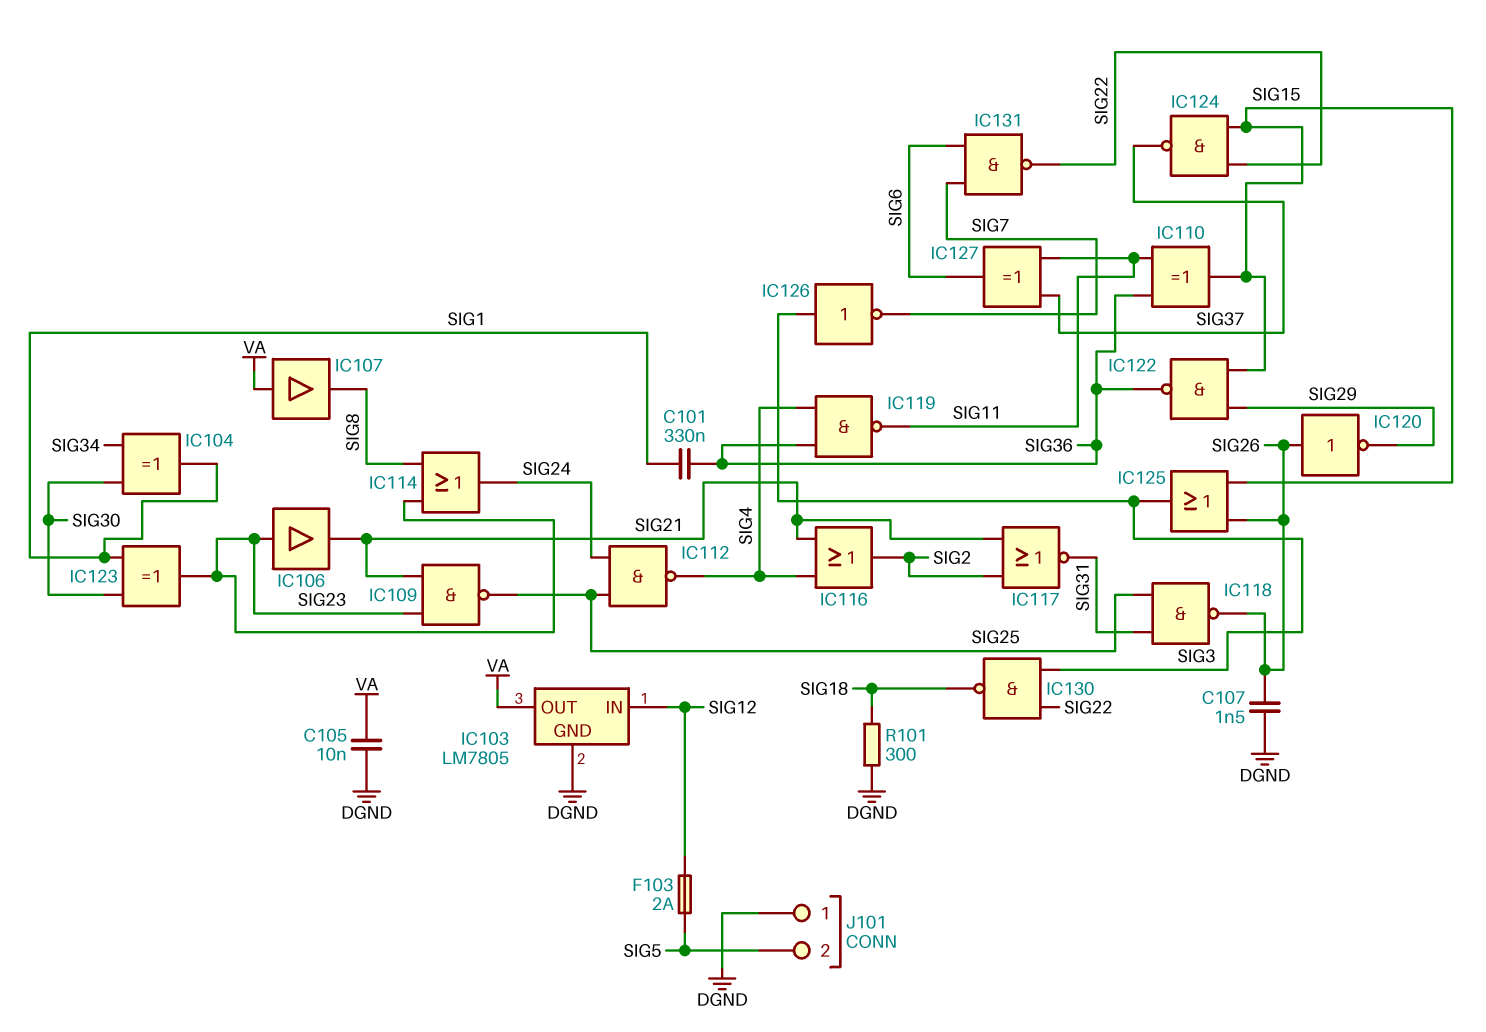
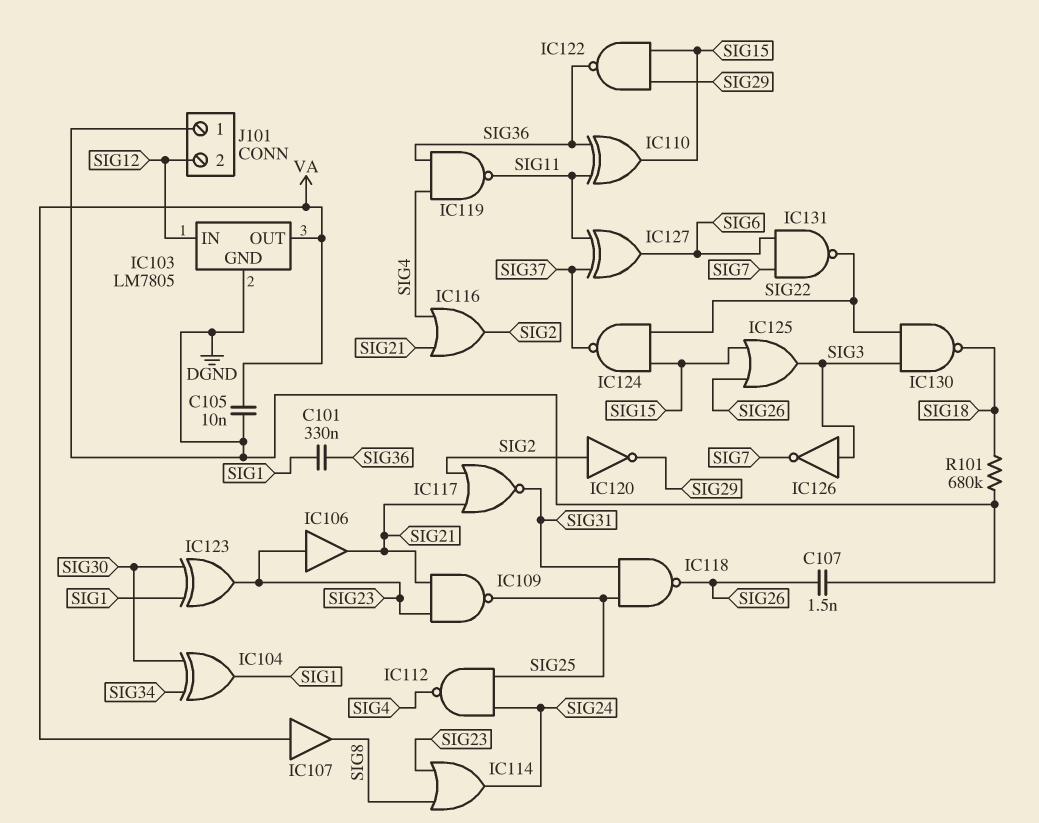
F103: 2A (SIG5, SIG12) -> none
IC120: NOT (in SIG26, out SIG29) -> NOT (in SIG2, out SIG29)
J101 pin 2: SIG5 -> SIG12
R101: 300 (DGND, SIG18) -> 680k (DGND, SIG18)

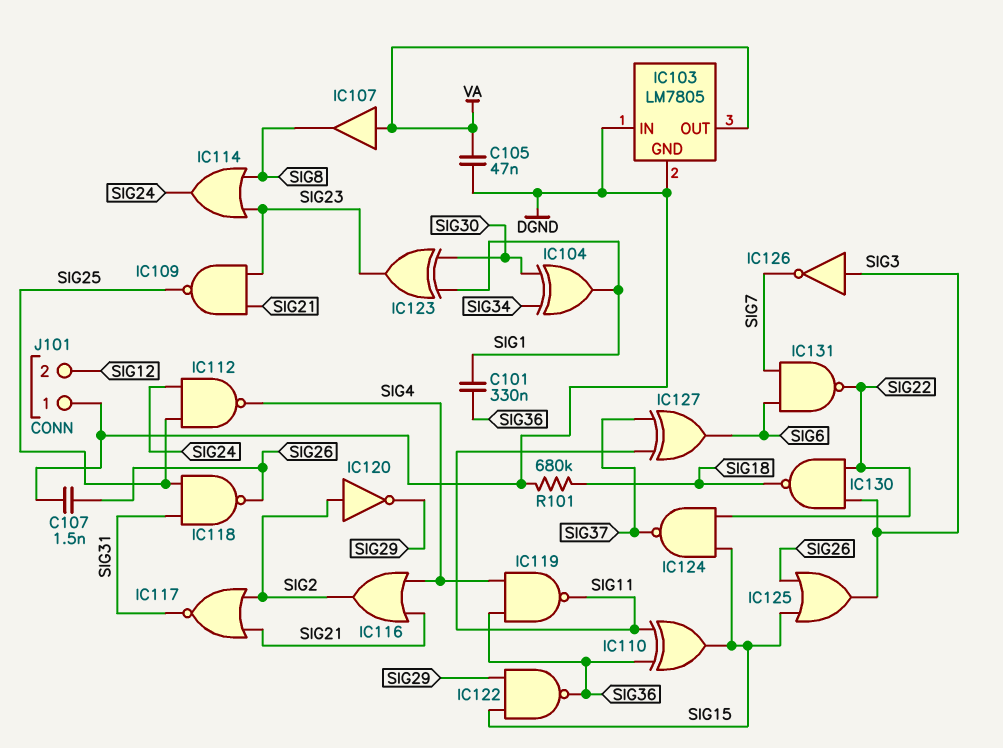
C105: 10nF (DGND, VA) -> 47nF (DGND, VA)
IC103 pin IN: SIG12 -> DGND
IC106: buffer (in SIG23, out SIG21) -> none

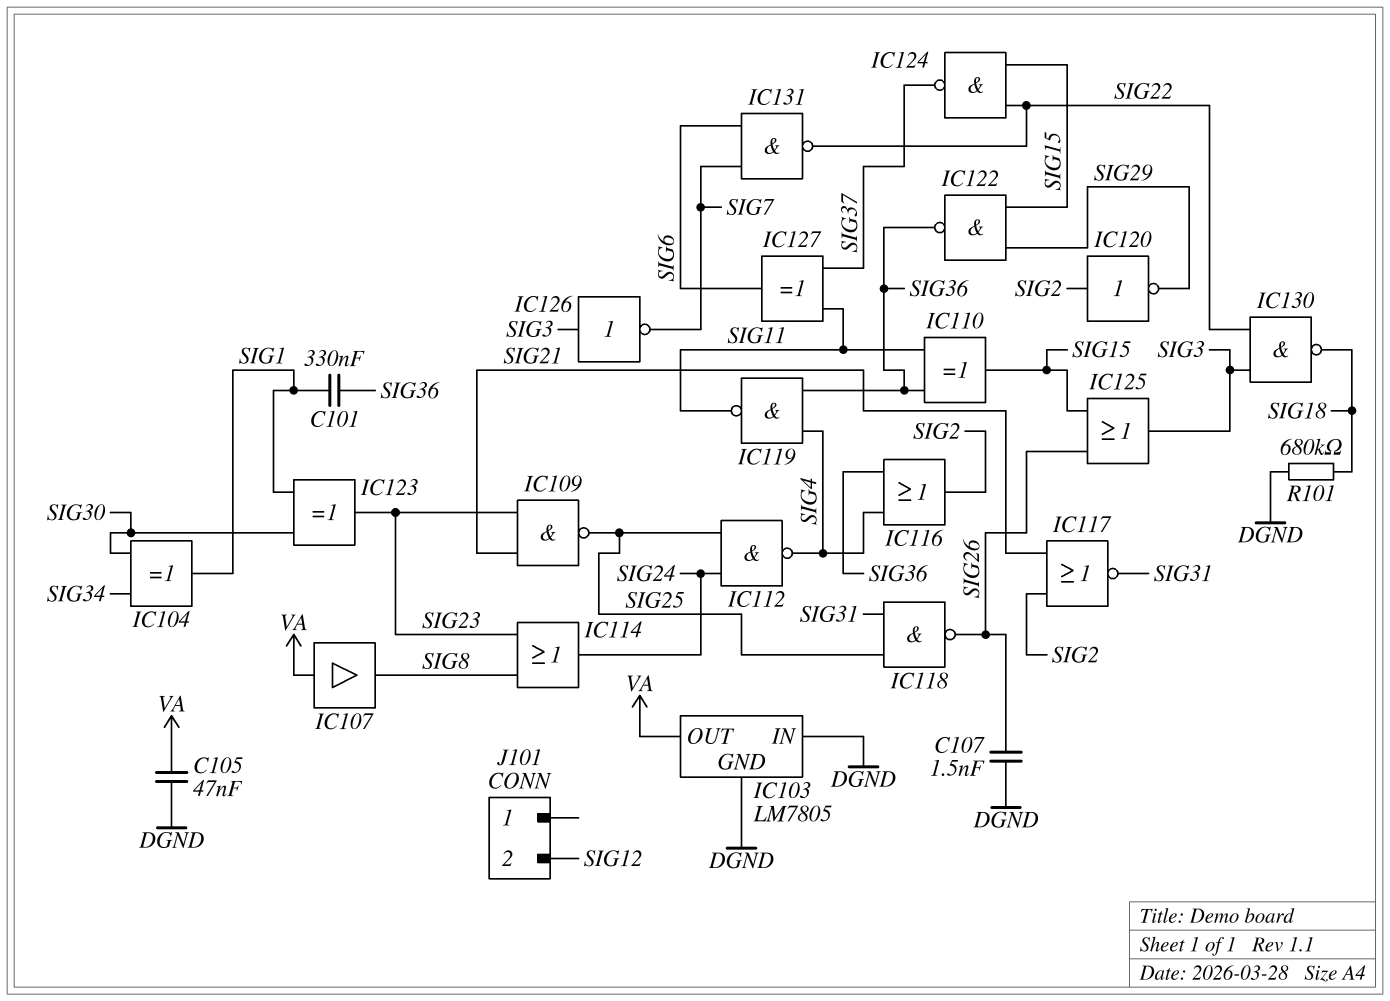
IC116: OR (in SIG4, in SIG21, out SIG2) -> OR (in SIG4, in SIG36, out SIG2)
J101 pin 1: DGND -> none

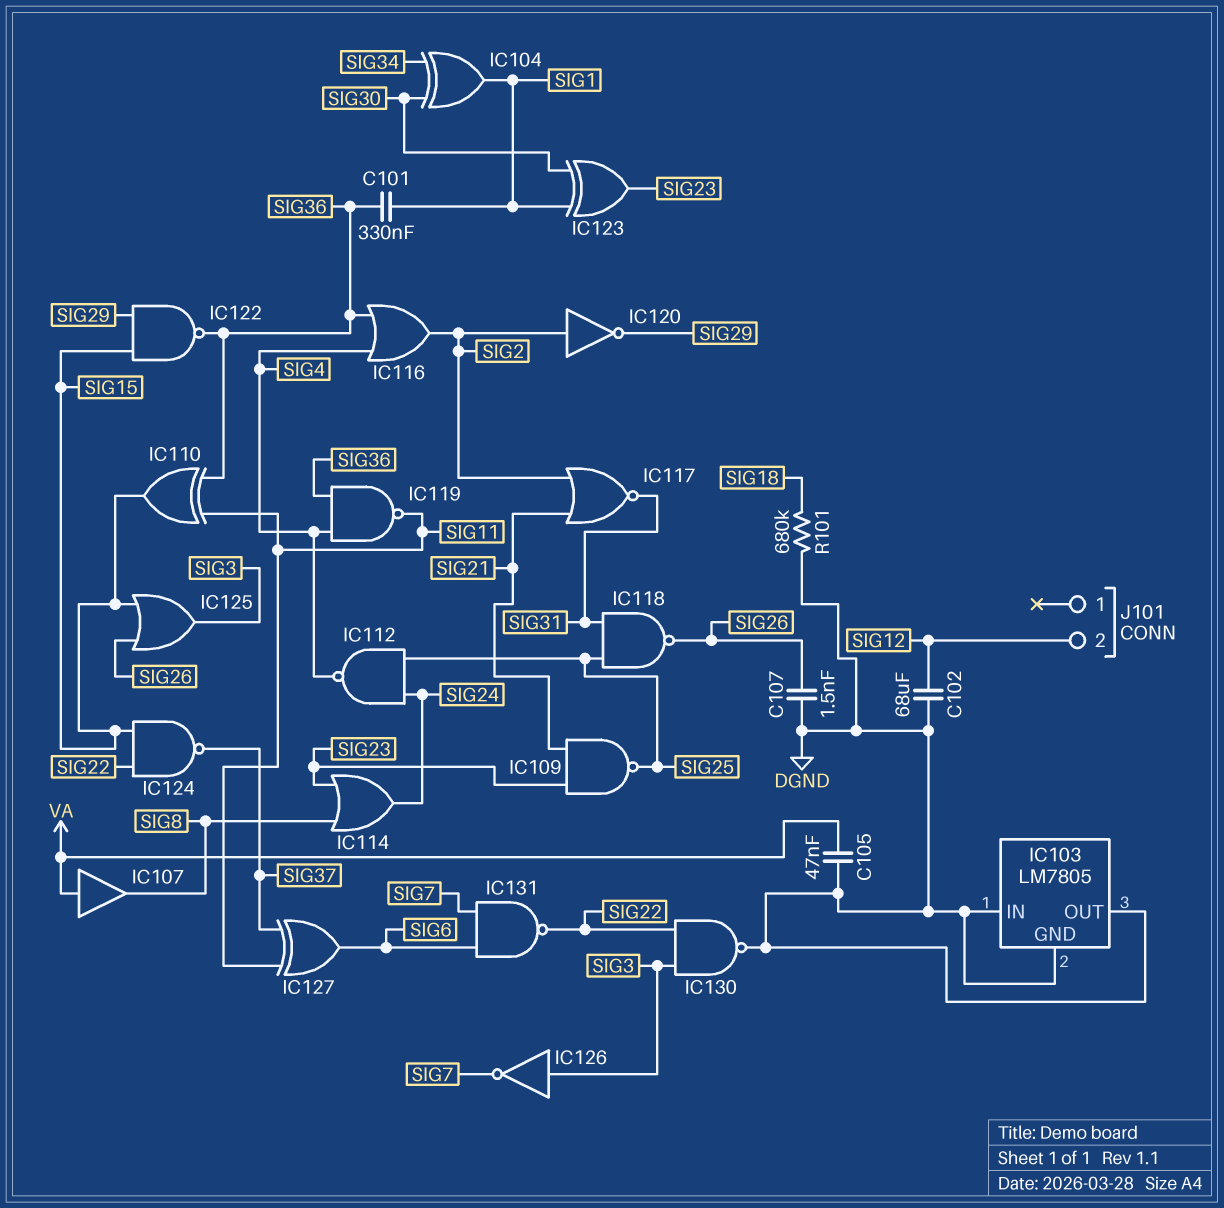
C102: none -> 68uF (DGND, SIG12)
IC103 pin OUT: VA -> DGND
IC130: NAND (in SIG3, in SIG22, out SIG18) -> NAND (in SIG3, in SIG22, out DGND)

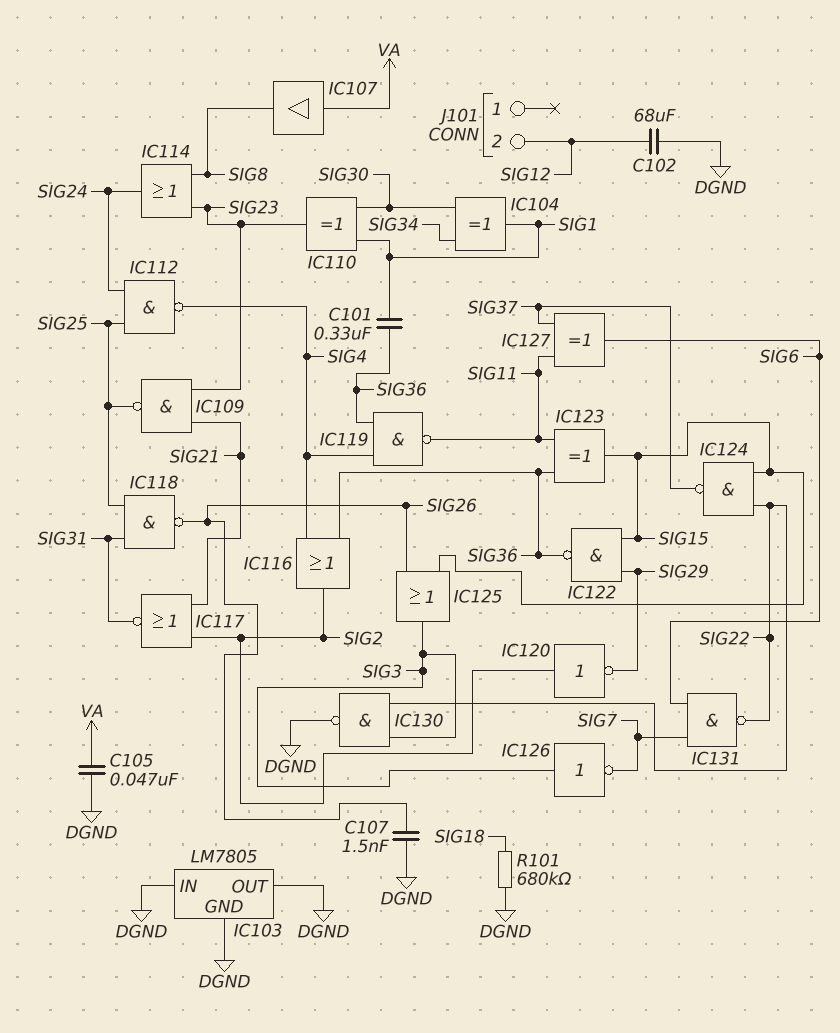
IC110: XOR (in SIG11, in SIG36, out SIG15) -> XOR (in SIG1, in SIG30, out SIG23)
IC123: XOR (in SIG1, in SIG30, out SIG23) -> XOR (in SIG11, in SIG36, out SIG15)

